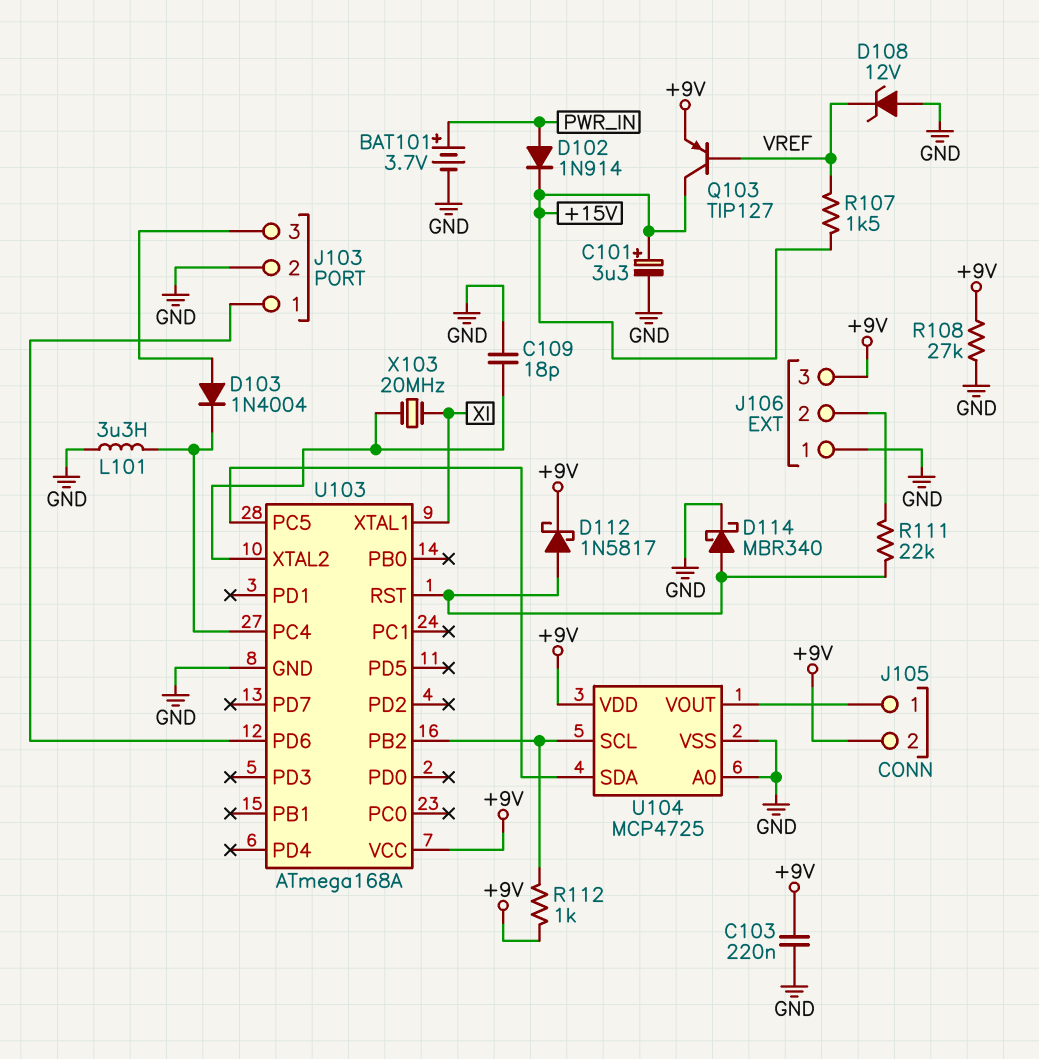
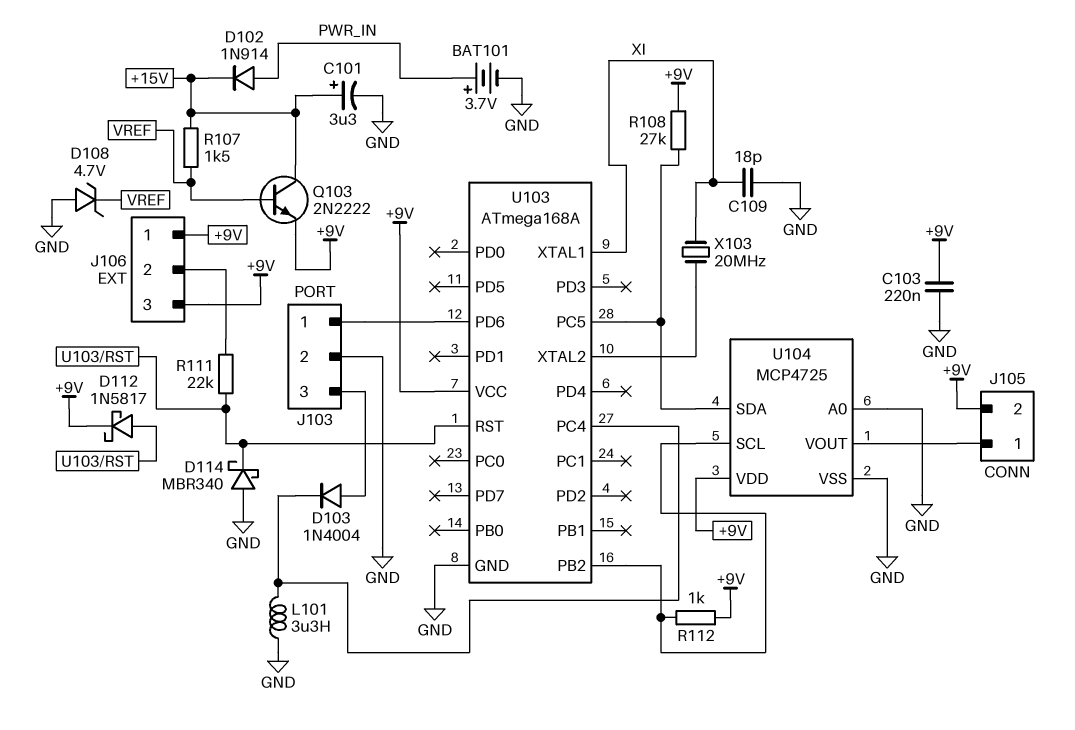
C109: 18pF (GND, U103/XTAL2) -> 18pF (GND, XI)
D108: zener 12V (A GND, K VREF) -> zener 4.7V (A GND, K VREF)
D114: schottky MBR340 (A U103/RST, K GND) -> schottky MBR340 (A GND, K U103/RST)
J106 pin 1: GND -> +9V
Q103: PNP TIP127 (B VREF, C +15V, E +9V) -> NPN 2N2222 (B VREF, C +15V, E +9V)
R108: 27k (+9V, GND) -> 27k (+9V, U103/PC5)

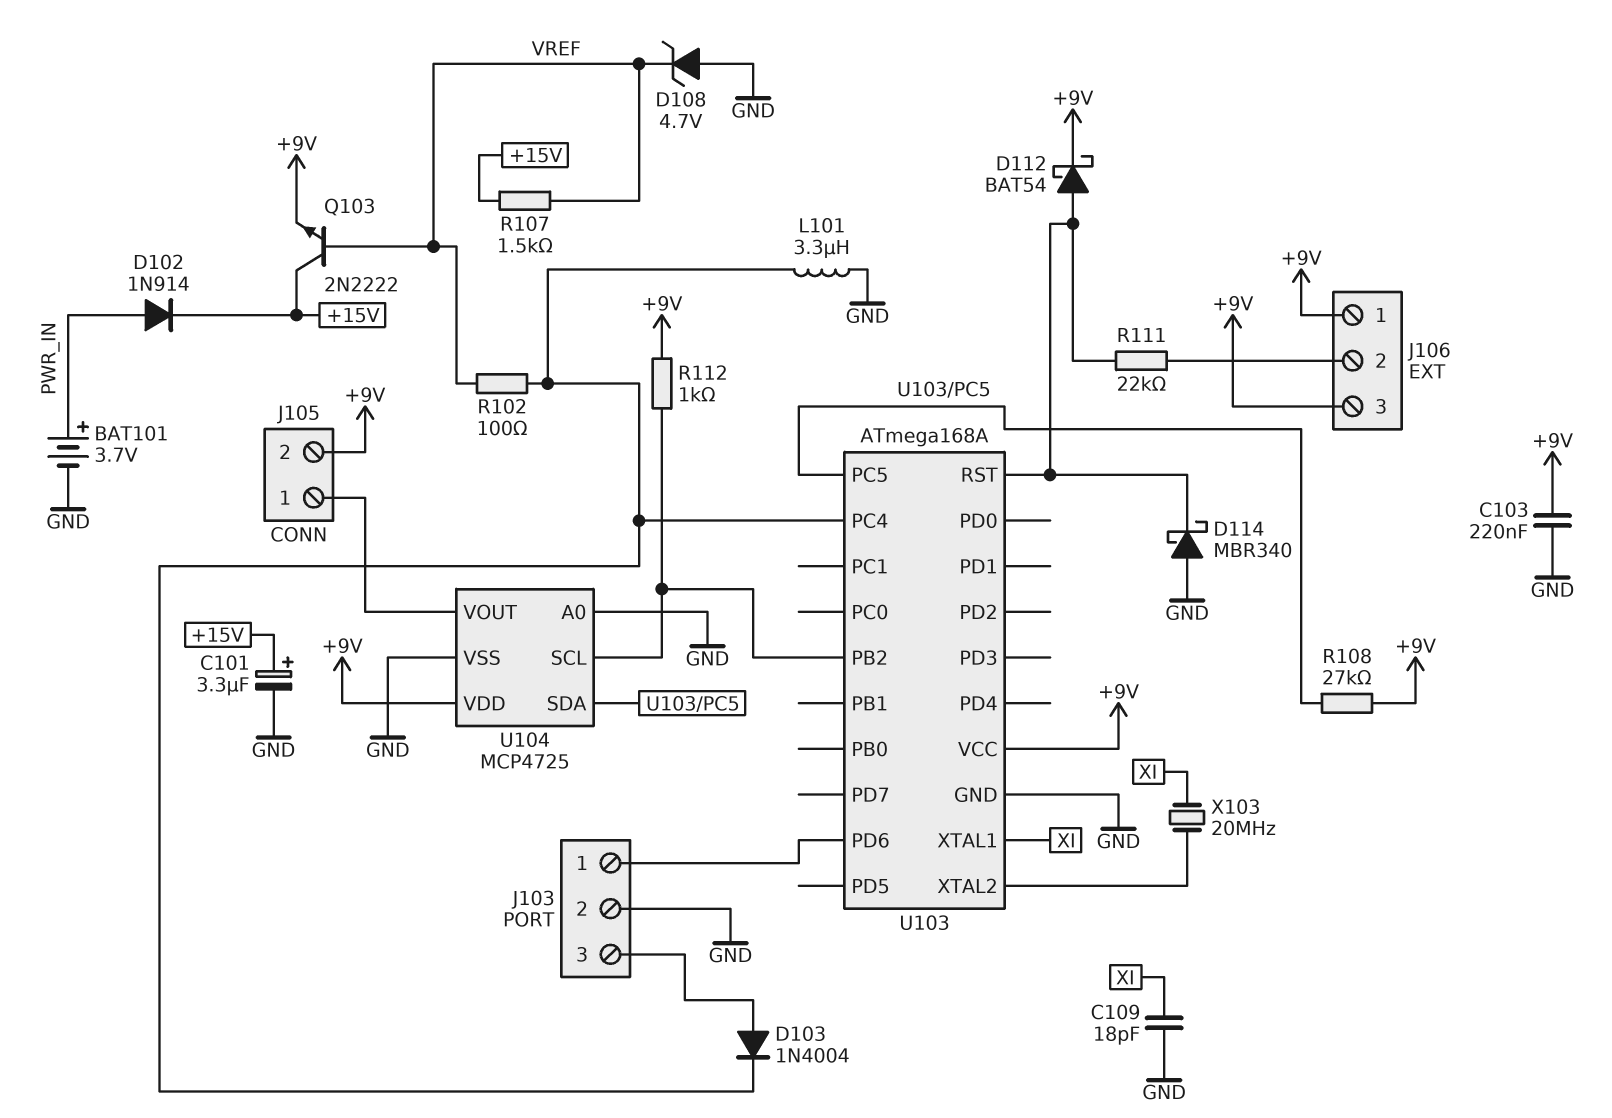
D112: schottky 1N5817 (A U103/RST, K +9V) -> schottky BAT54 (A U103/RST, K +9V)
R102: none -> 100 (U103/PC4, VREF)

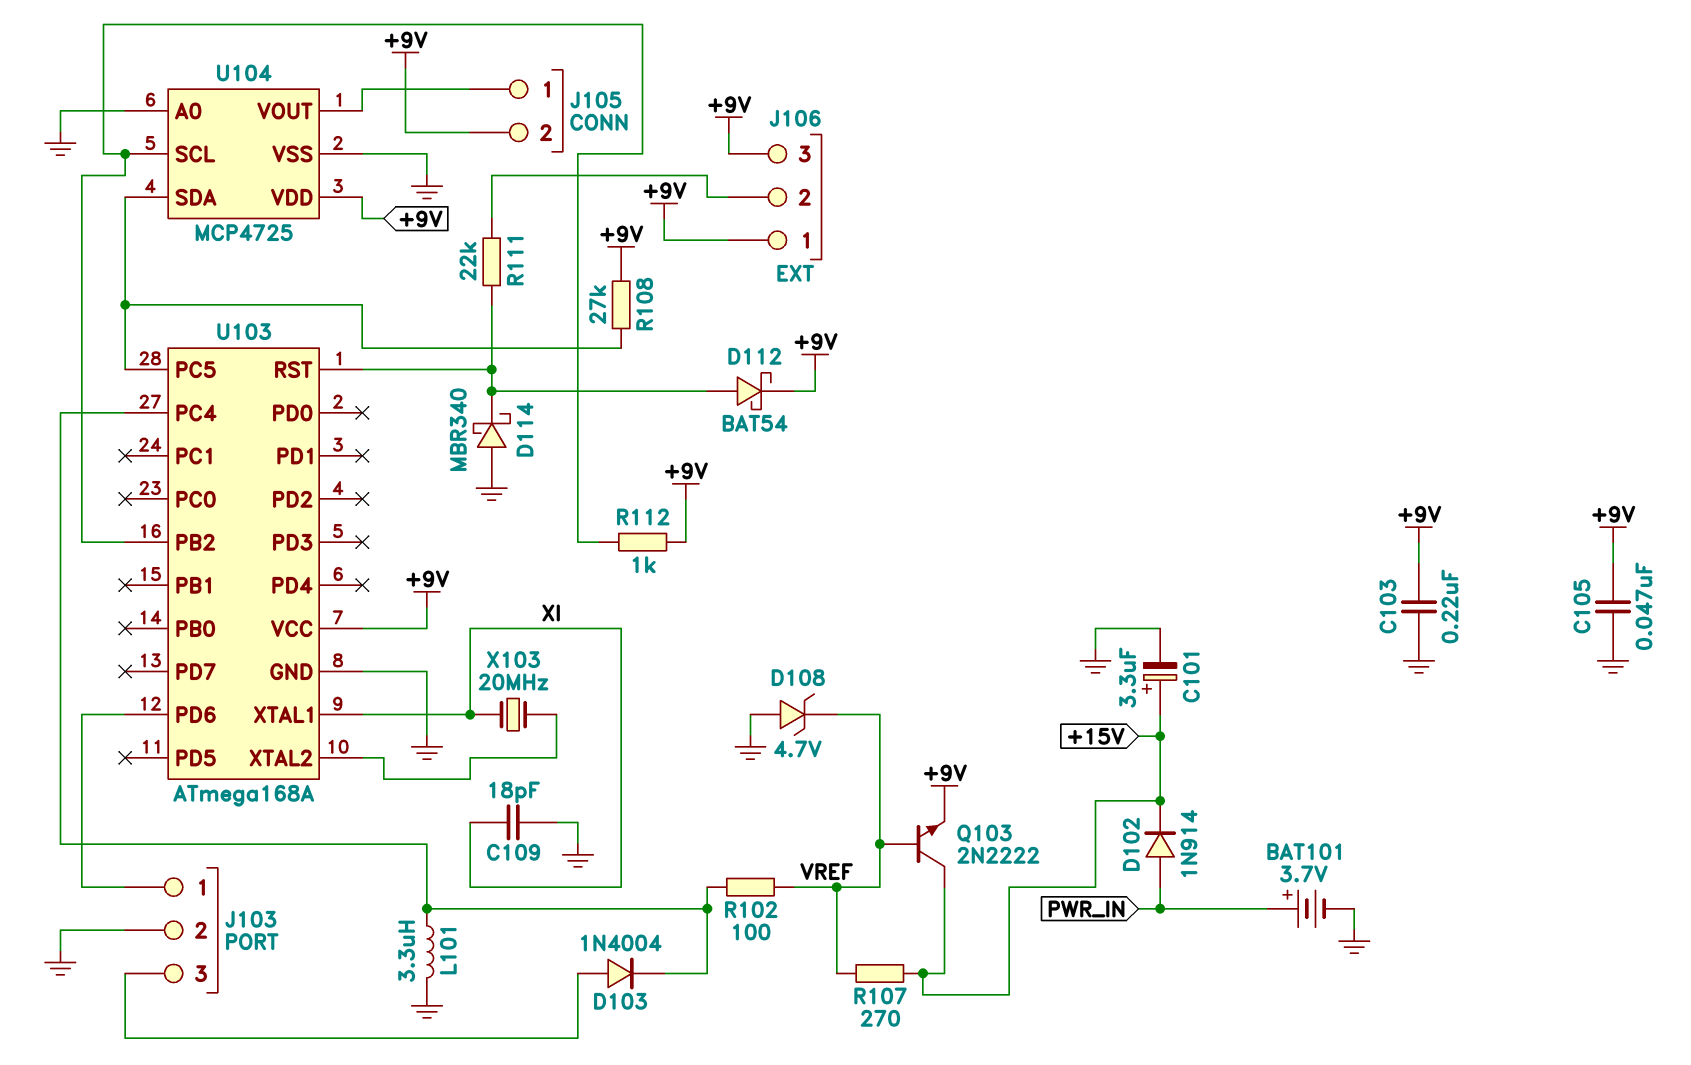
C105: none -> 47nF (+9V, GND)
R107: 1.5k (+15V, VREF) -> 270 (+15V, VREF)

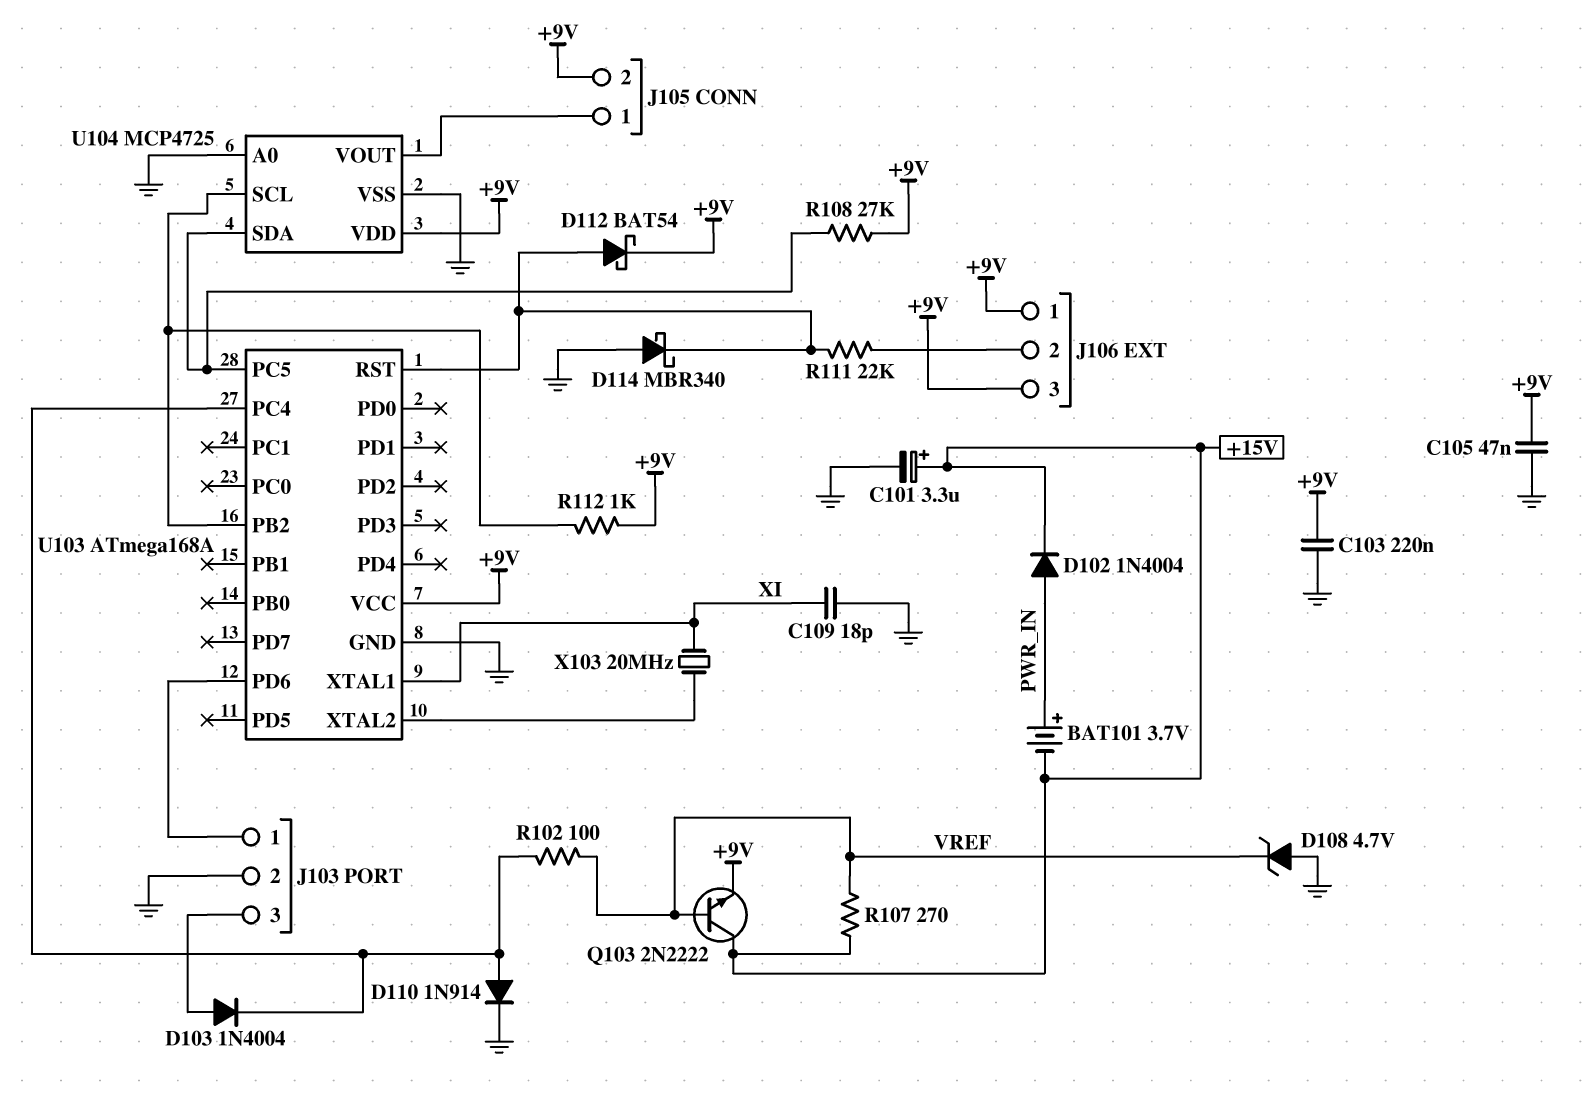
BAT101: 3.7V (plus PWR_IN, minus GND) -> 3.7V (plus PWR_IN, minus +15V)
D102: diode 1N914 (A PWR_IN, K +15V) -> diode 1N4004 (A PWR_IN, K +15V)
D110: none -> diode 1N914 (A U103/PC4, K GND)
L101: 3.3uH (GND, U103/PC4) -> none

